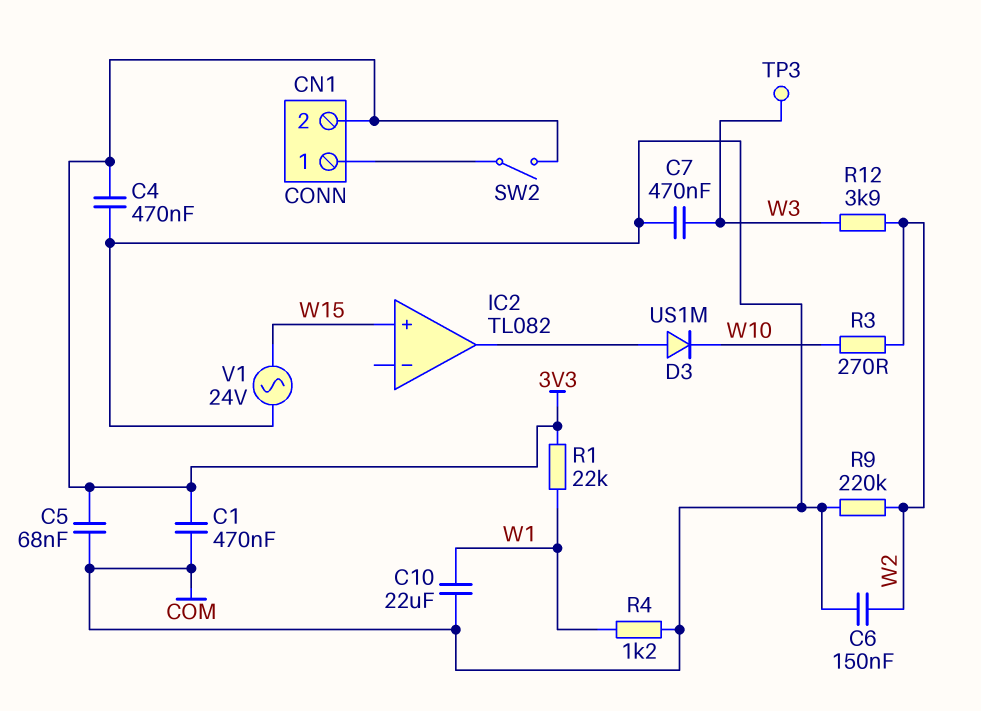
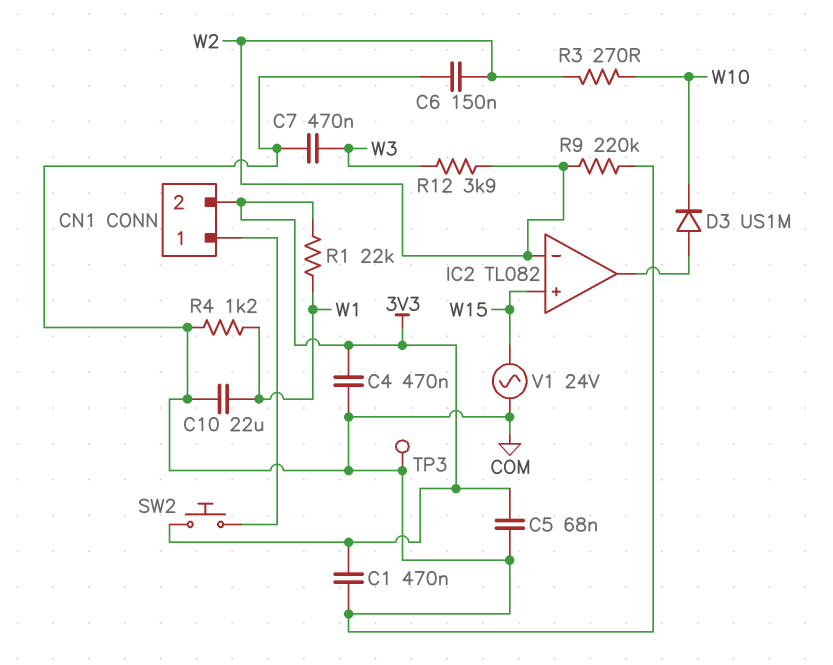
IC2 pin in-: none -> W2
SW2: switch (3V3, CN1/1) -> button (3V3, CN1/1)
TP3: test point (W3) -> test point (COM)

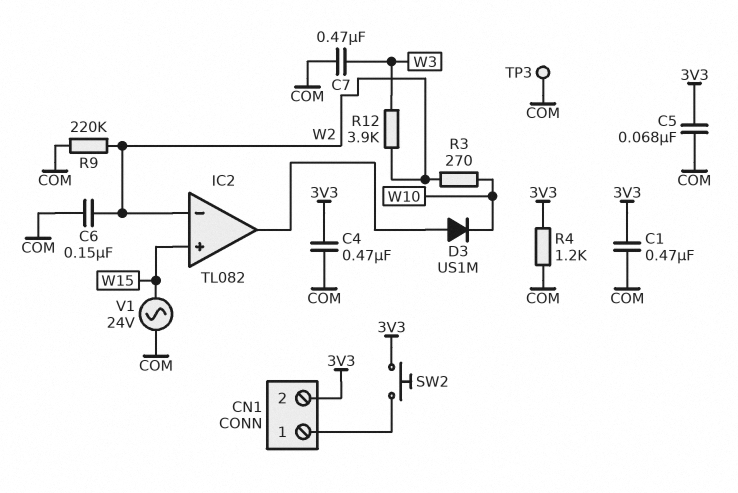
C10: 22uF (COM, W1) -> none
R1: 22k (3V3, W1) -> none
R4: 1.2k (COM, W1) -> 1.2k (3V3, COM)

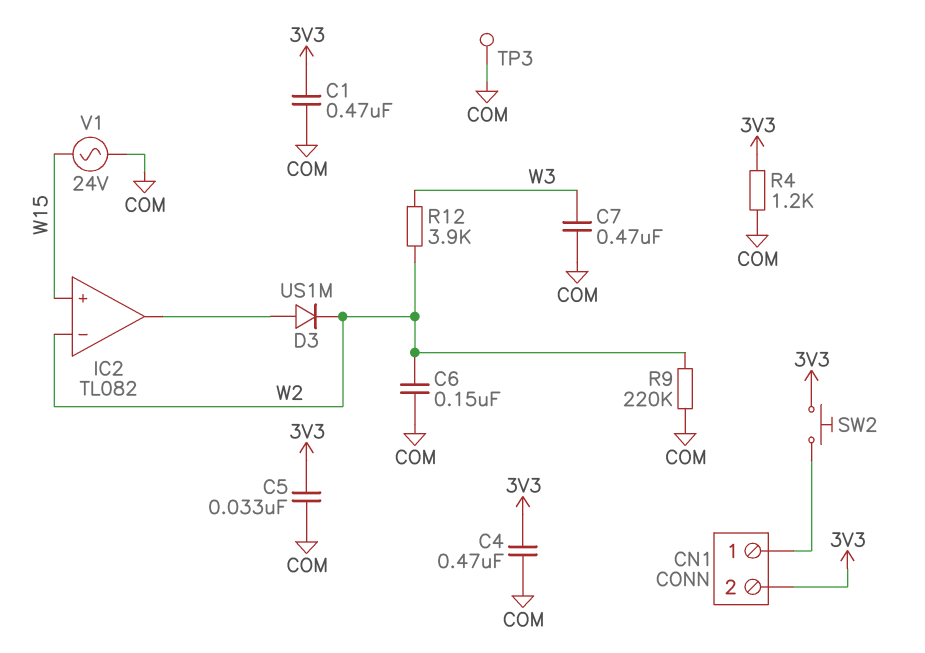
C5: 68nF (3V3, COM) -> 33nF (3V3, COM)
D3: diode US1M (A IC2/out, K W10) -> diode US1M (A IC2/out, K W2)
R3: 270 (W2, W10) -> none

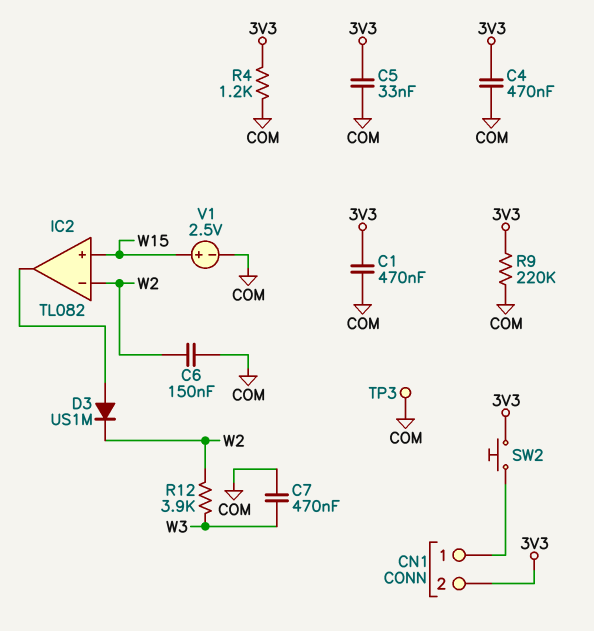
R9: 220k (COM, W2) -> 220k (3V3, COM)
V1: AC 24V (COM, W15) -> 2.5V (plus W15, minus COM)

